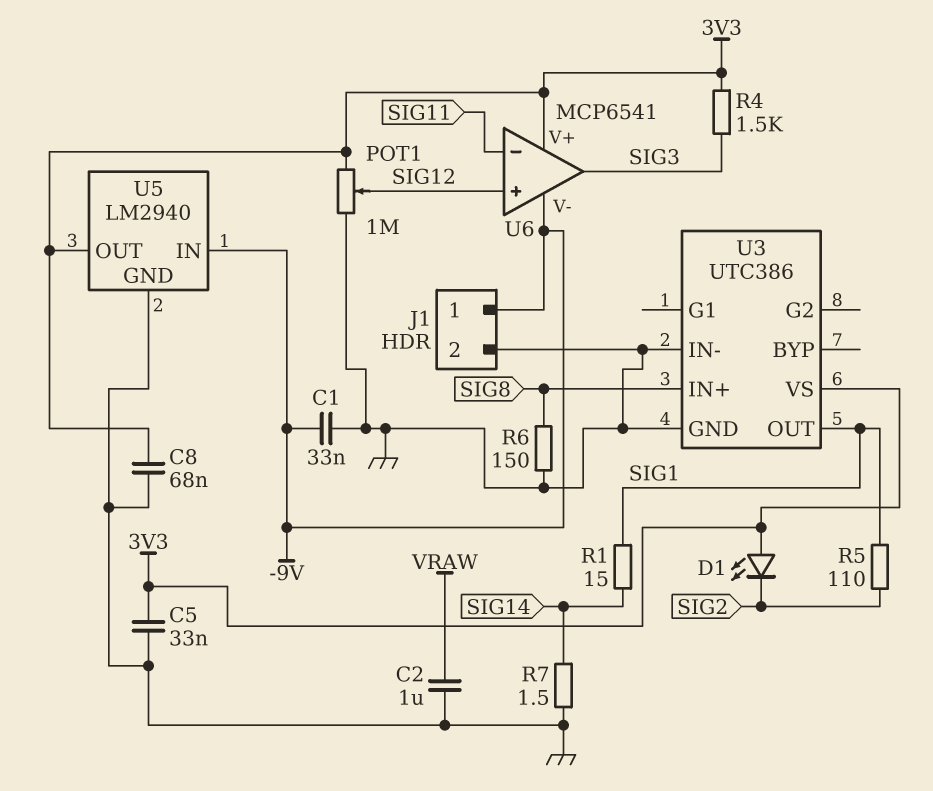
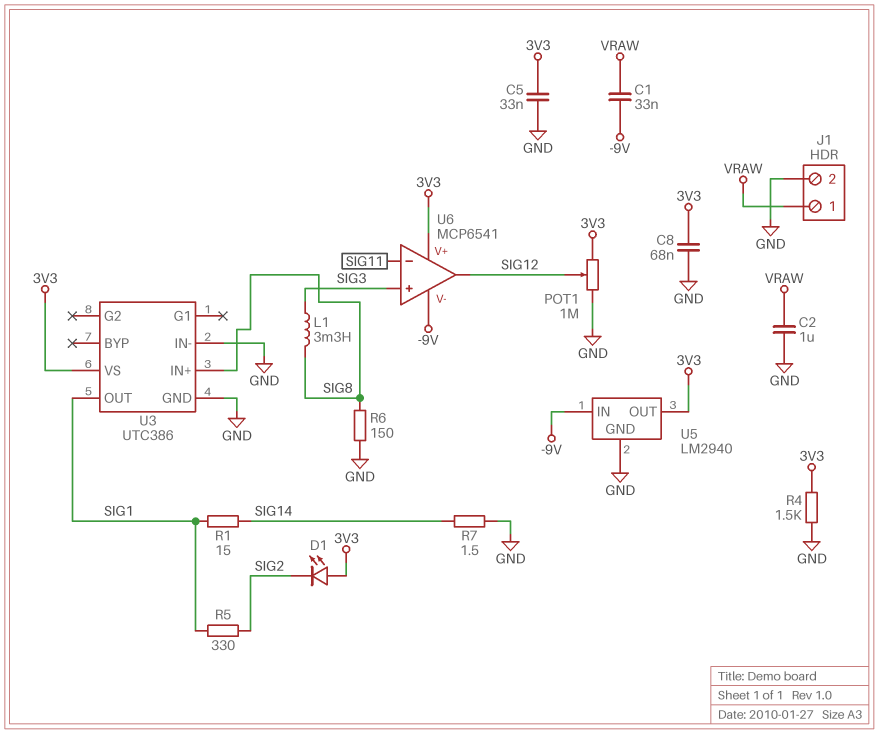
C1: 33nF (-9V, GND) -> 33nF (-9V, VRAW)
J1 pin 1: -9V -> VRAW
L1: none -> 3.3mH (SIG3, SIG8)
R4: 1.5k (3V3, SIG3) -> 1.5k (3V3, GND)
R5: 110 (SIG1, SIG2) -> 330 (SIG1, SIG2)
U6 pin in+: SIG12 -> SIG3
U6 pin out: SIG3 -> SIG12

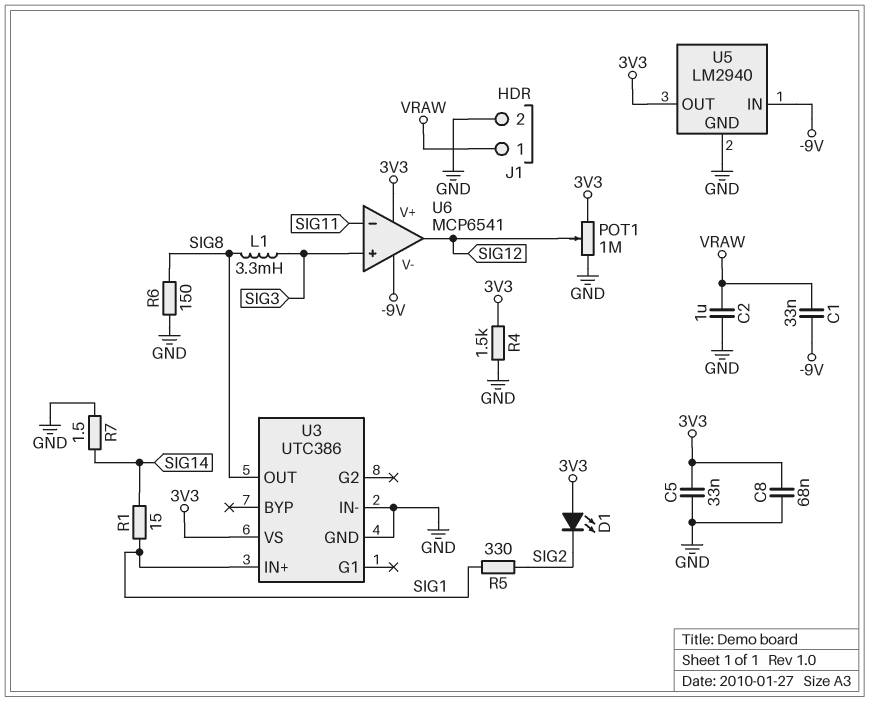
U3 pin IN+: SIG8 -> SIG1
U3 pin OUT: SIG1 -> SIG8

